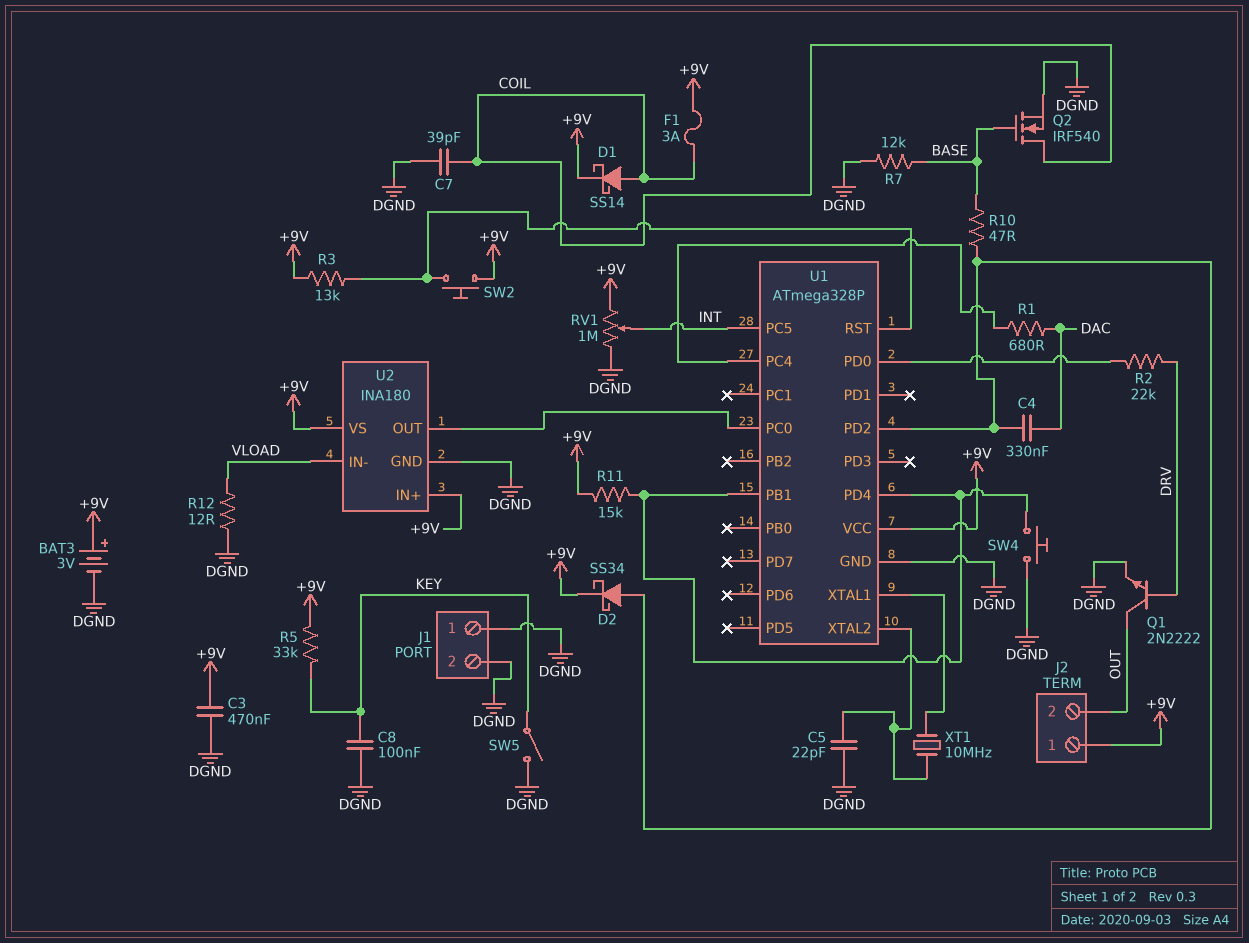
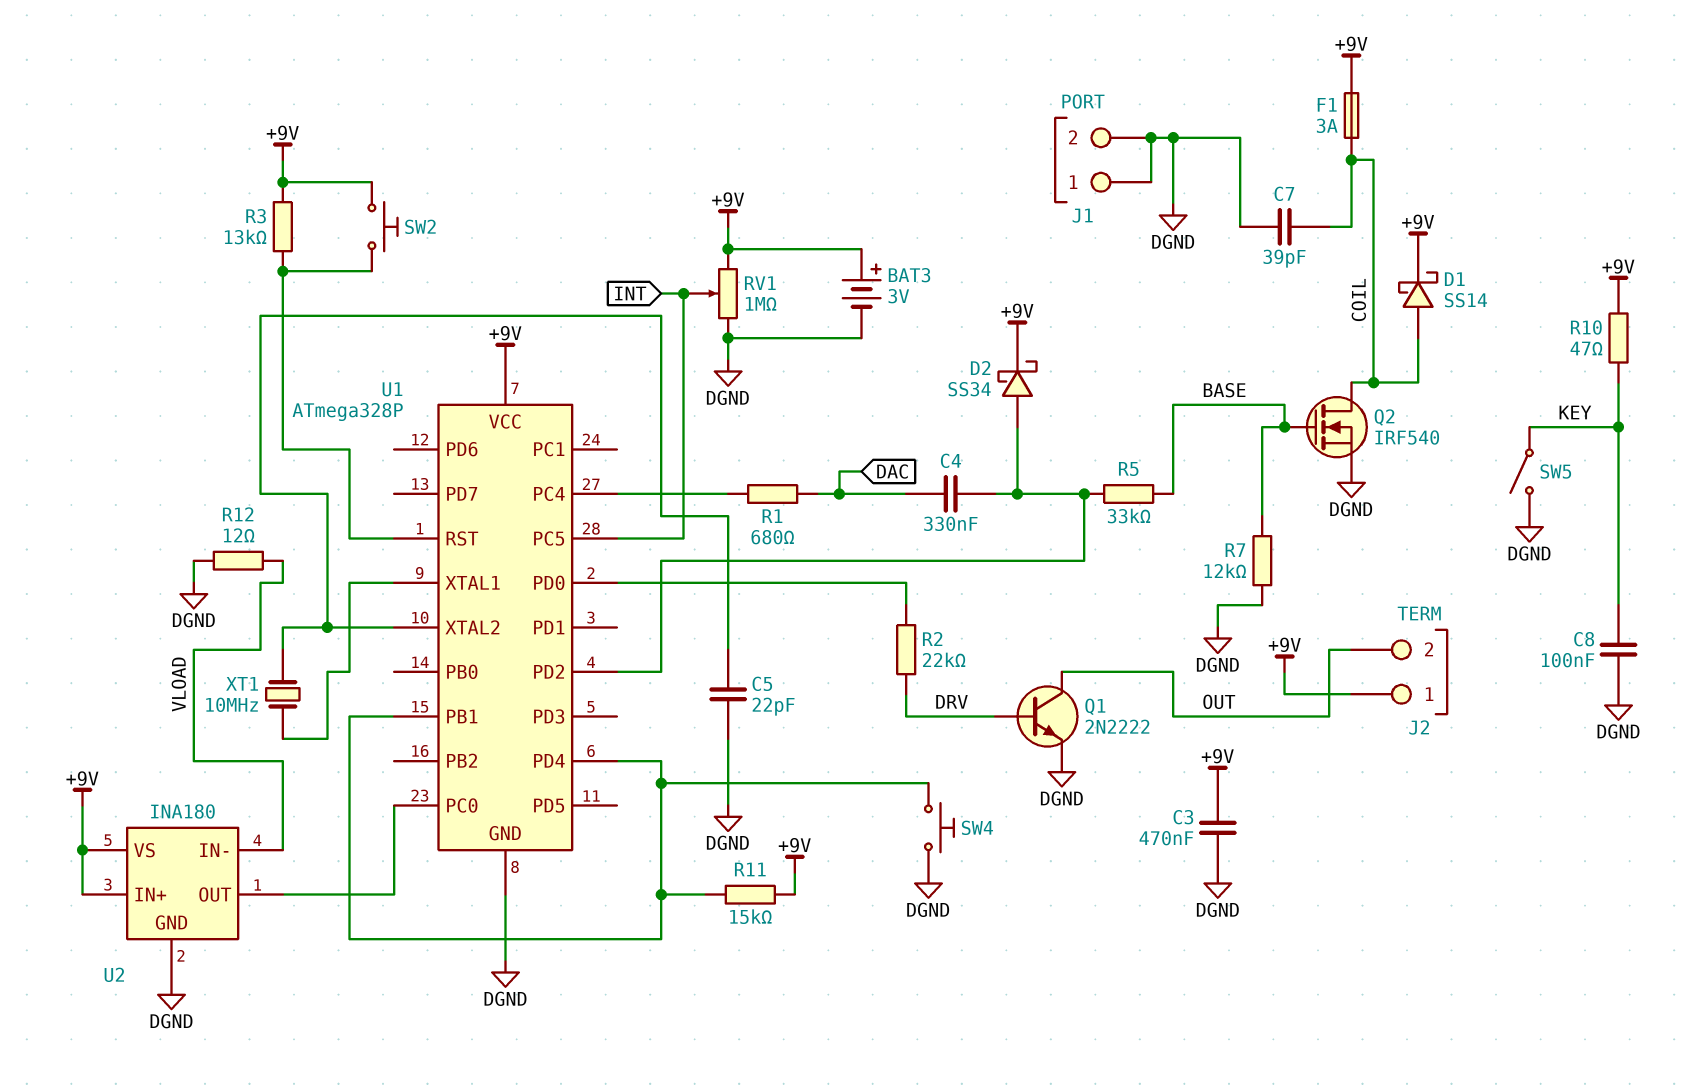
R5: 33k (+9V, KEY) -> 33k (BASE, U1/PD2)
R10: 47 (BASE, U1/PD2) -> 47 (+9V, KEY)

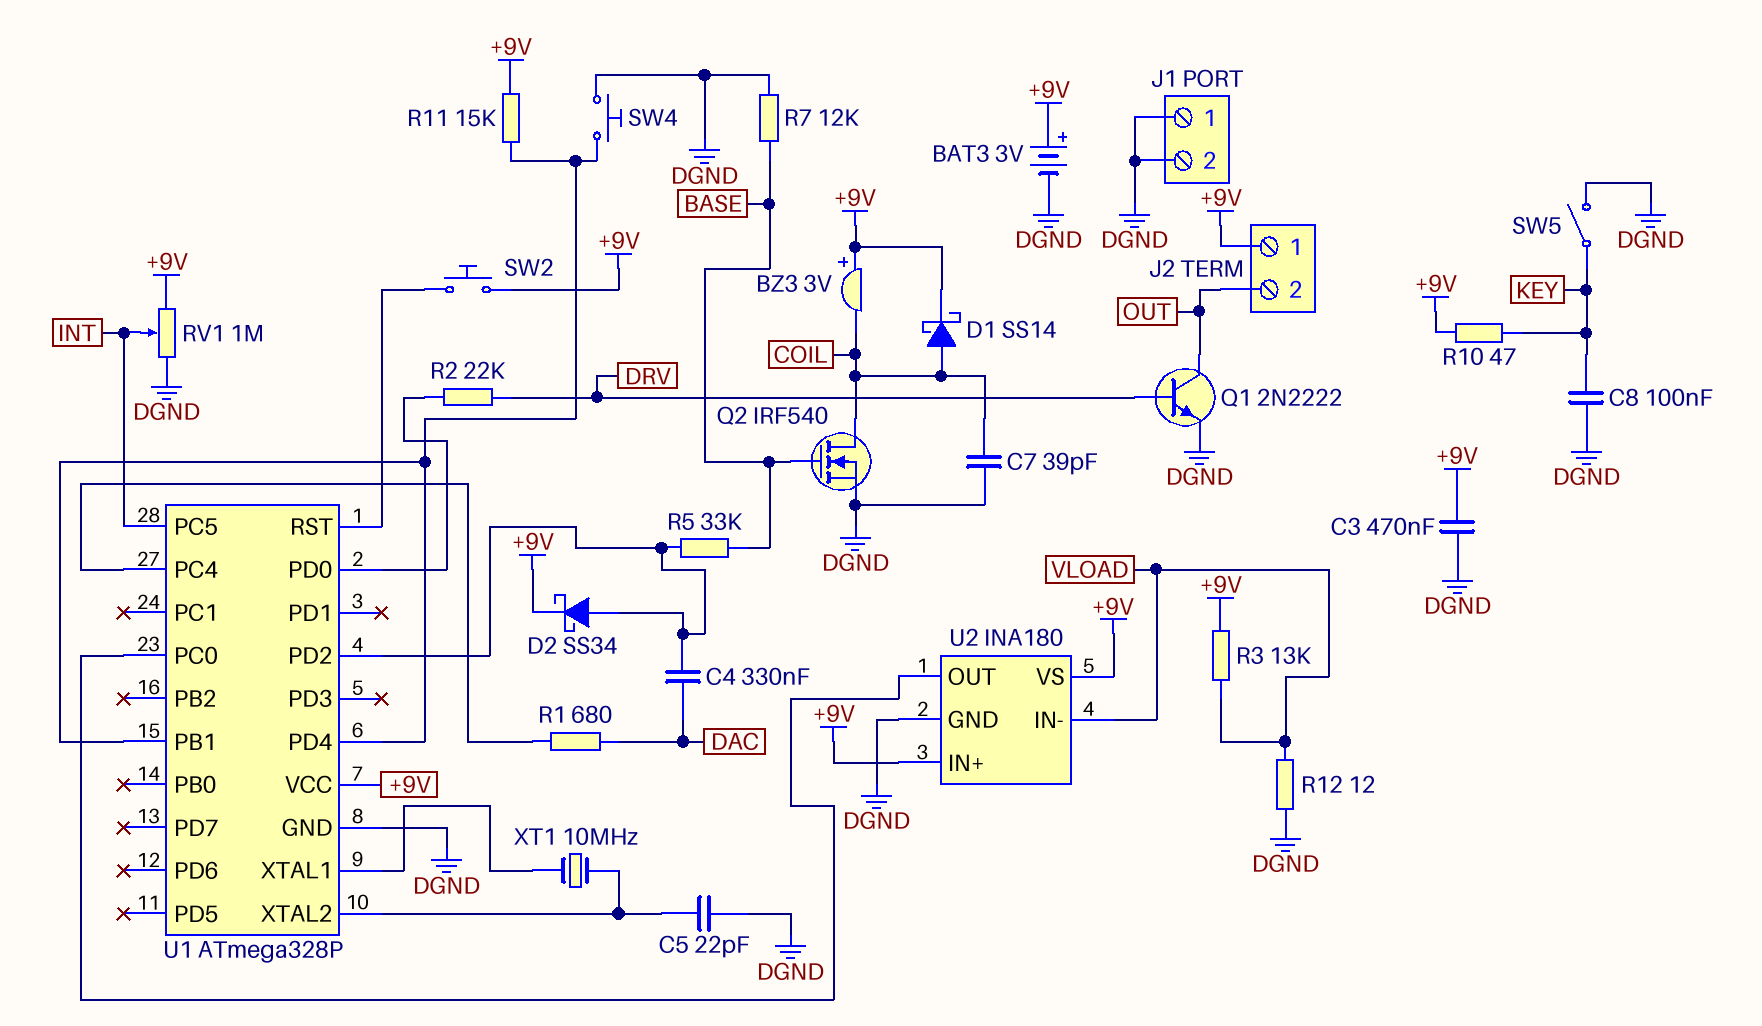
BZ3: none -> buzzer 3V (plus +9V, minus COIL)
F1: 3A (+9V, COIL) -> none
R3: 13k (+9V, U1/RST) -> 13k (+9V, VLOAD)

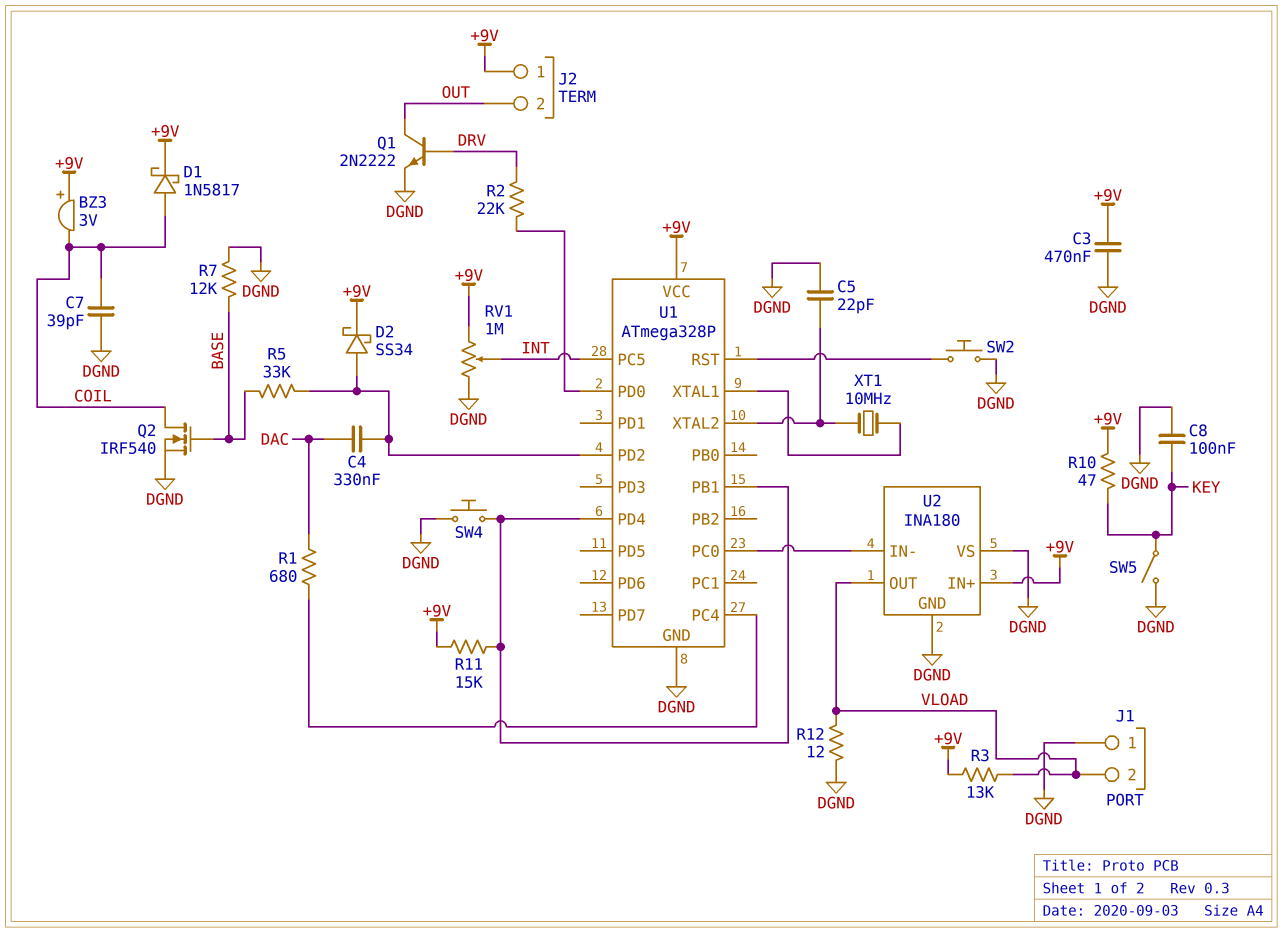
BAT3: 3V (plus +9V, minus DGND) -> none
D1: schottky SS14 (A COIL, K +9V) -> schottky 1N5817 (A COIL, K +9V)
J1 pin 2: DGND -> VLOAD
SW2: button (+9V, U1/RST) -> button (DGND, U1/RST)
U2 pin IN-: VLOAD -> U1/PC0
U2 pin OUT: U1/PC0 -> VLOAD
U2 pin VS: +9V -> DGND

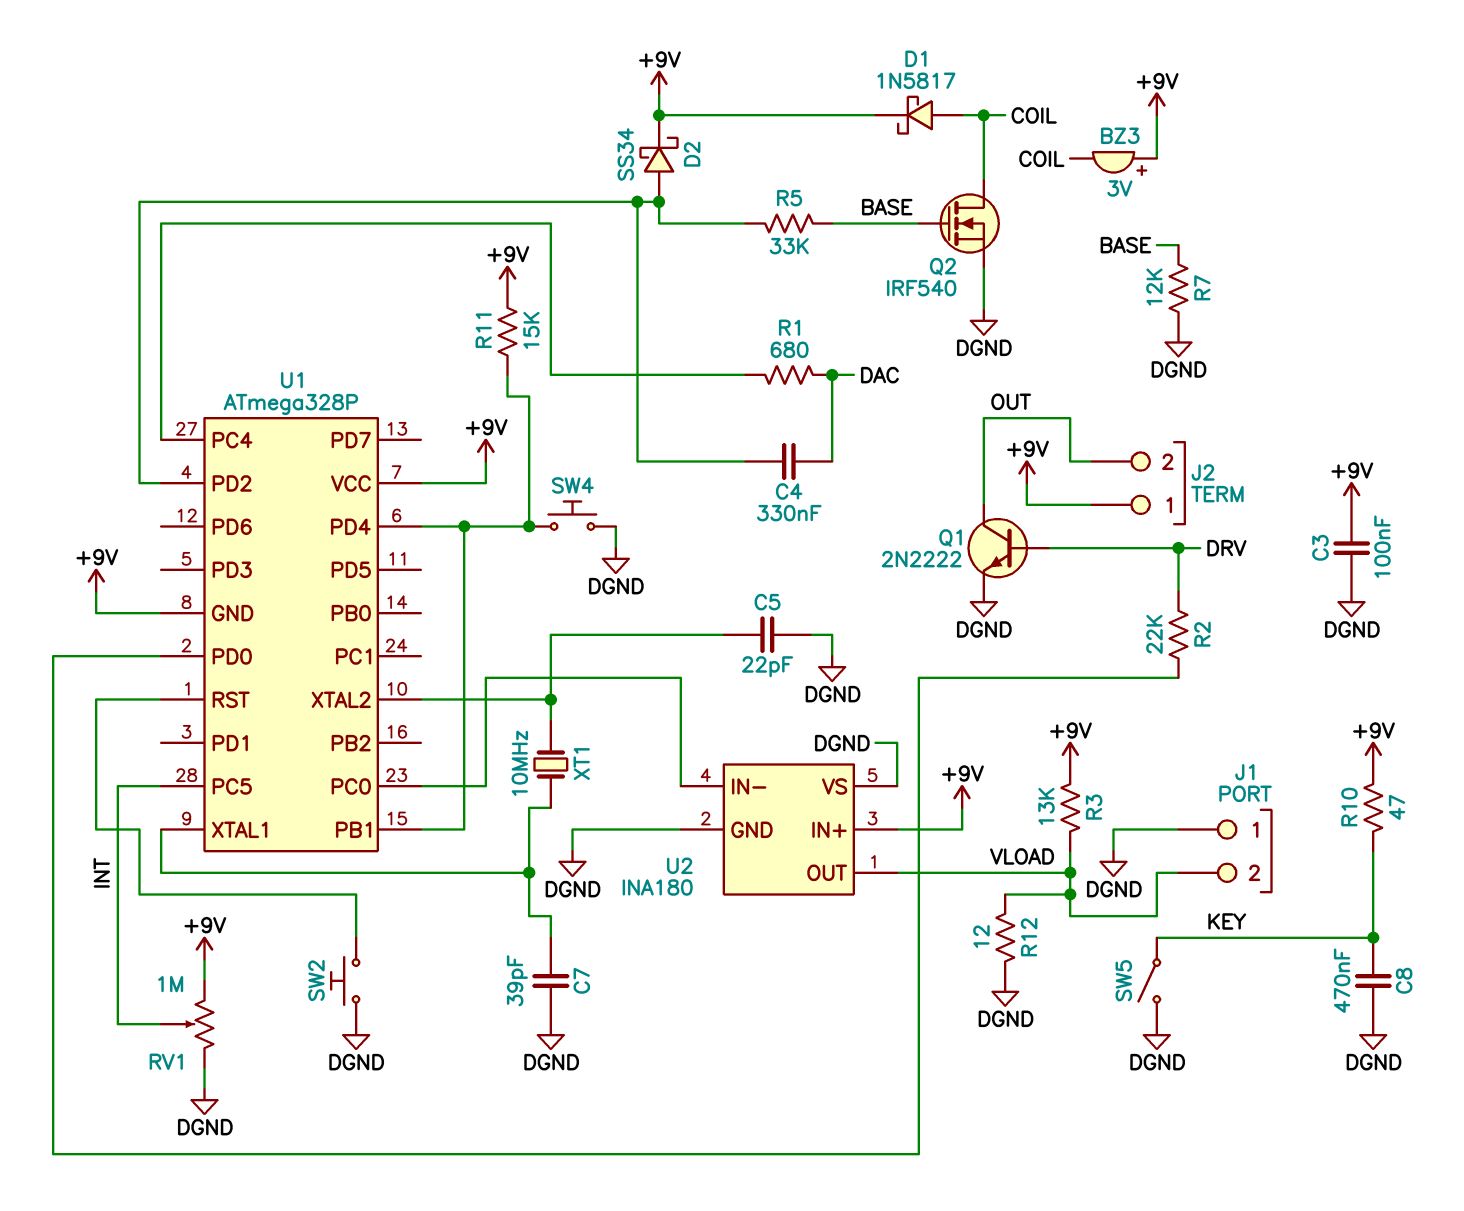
C3: 470nF (+9V, DGND) -> 100nF (+9V, DGND)
C7: 39pF (COIL, DGND) -> 39pF (DGND, U1/XTAL1)
C8: 100nF (DGND, KEY) -> 470nF (DGND, KEY)
U1 pin GND: DGND -> +9V

